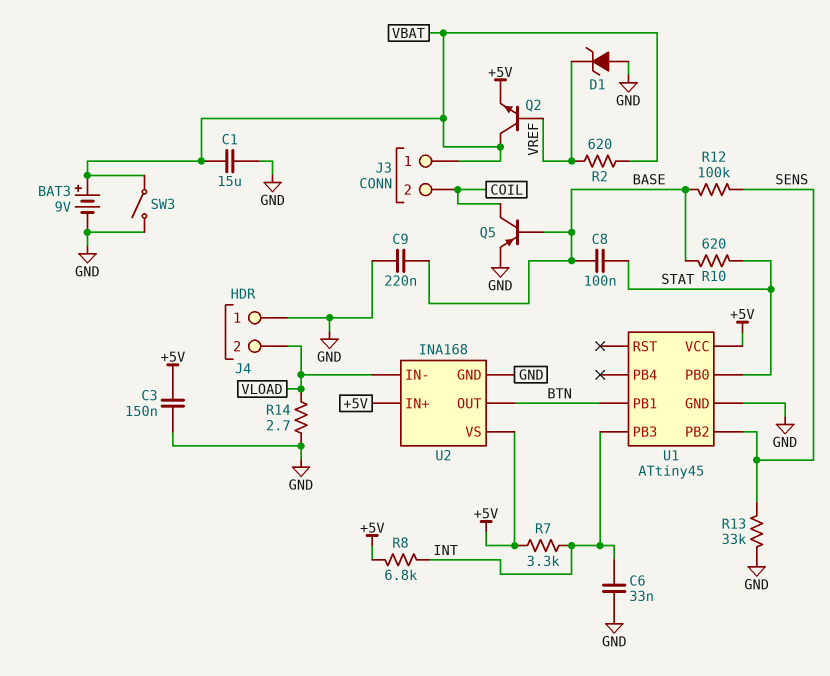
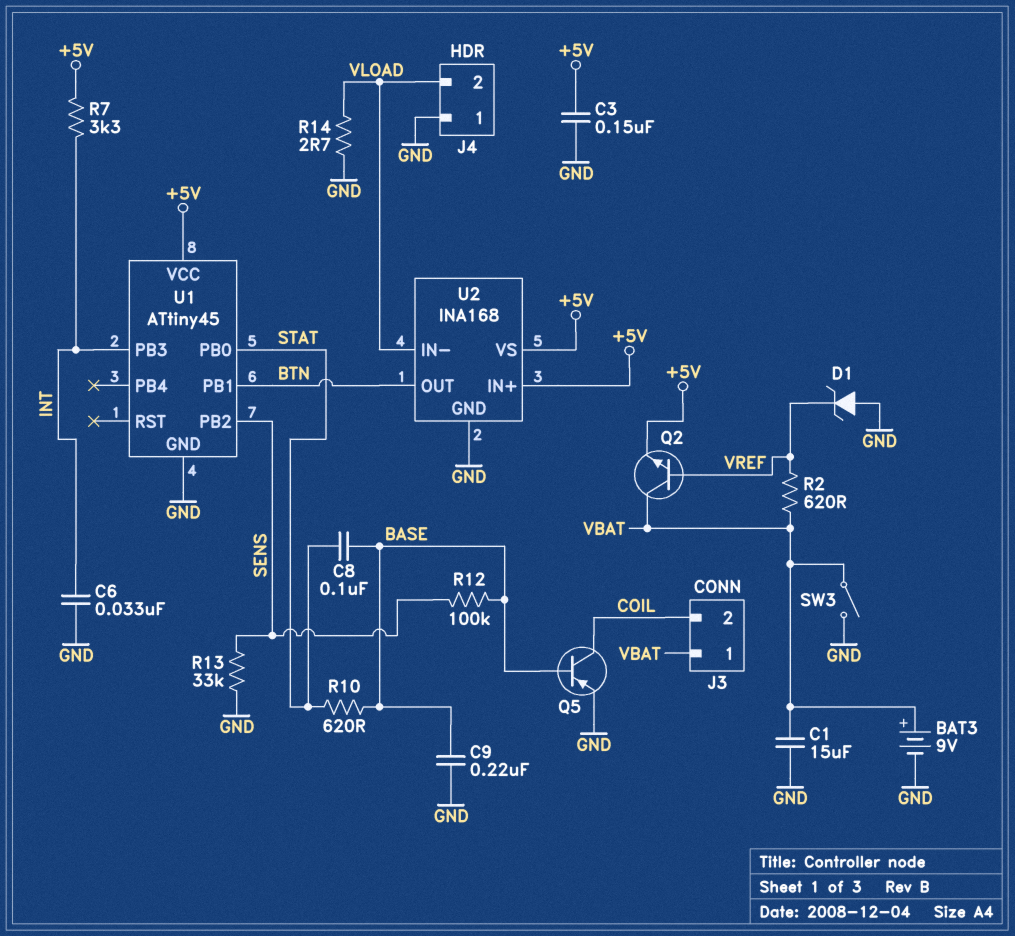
R8: 6.8k (+5V, INT) -> none

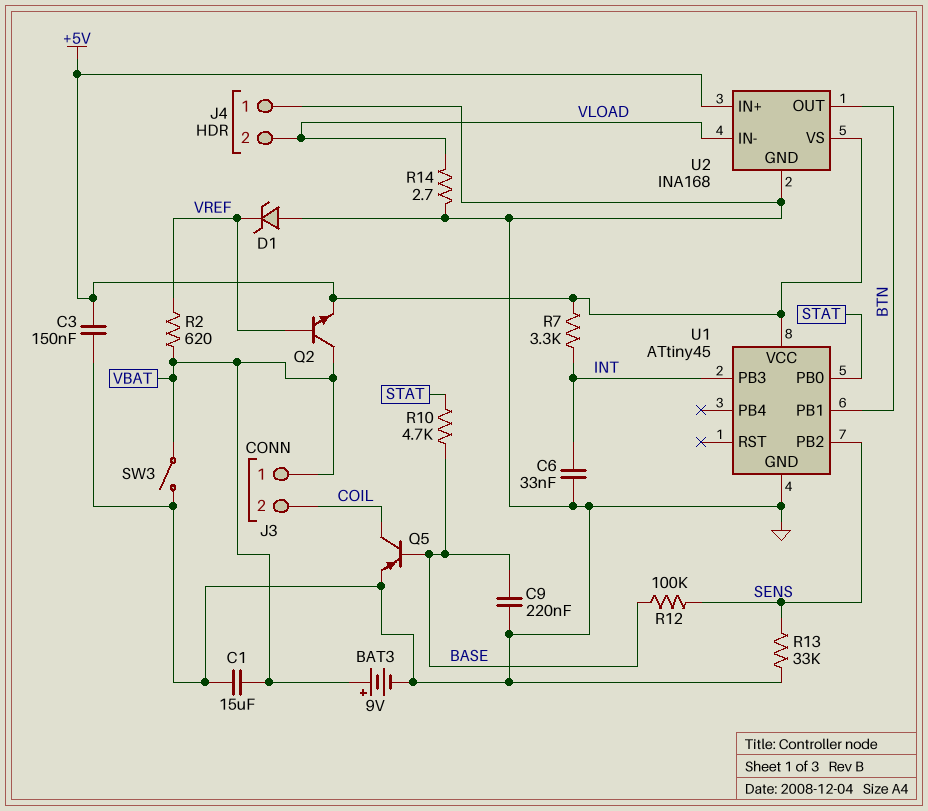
C8: 100nF (BASE, STAT) -> none
R10: 620 (BASE, STAT) -> 4.7k (BASE, STAT)

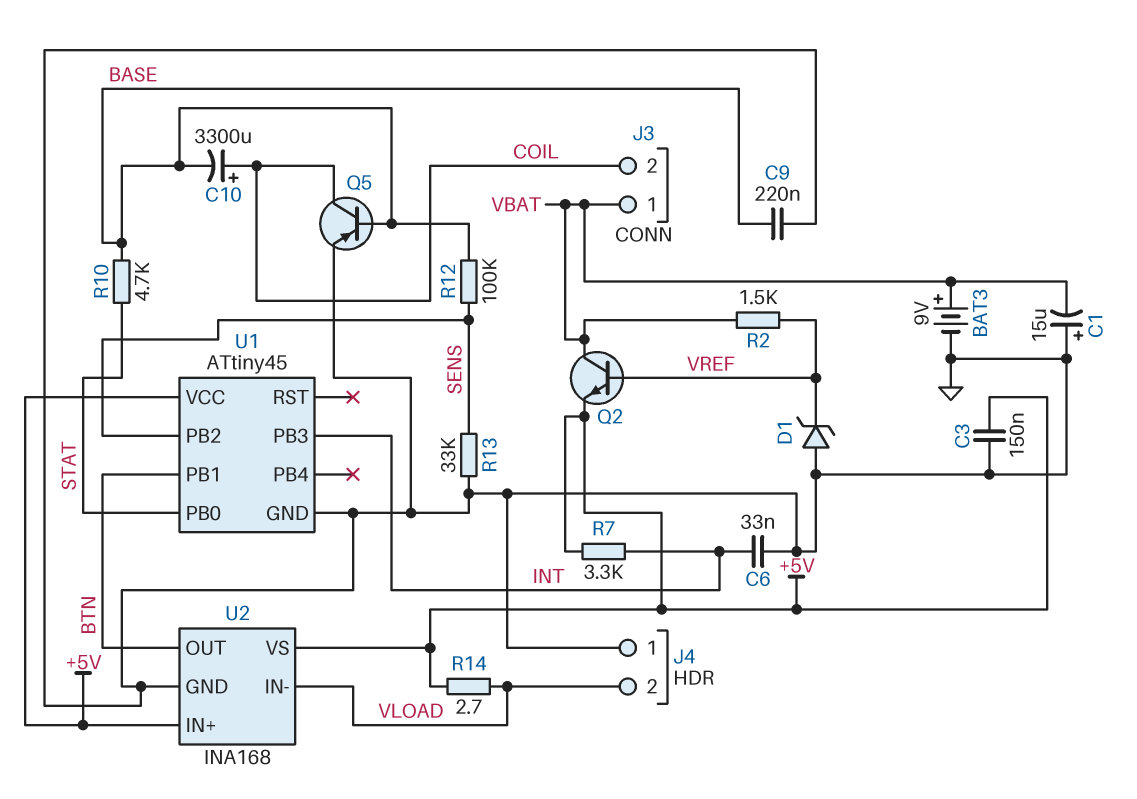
C1: 15uF (GND, VBAT) -> 15uF (plus GND, minus VBAT)
C10: none -> 3300uF (plus COIL, minus BASE)
R2: 620 (VBAT, VREF) -> 1.5k (VBAT, VREF)
R14: 2.7 (GND, VLOAD) -> 2.7 (+5V, VLOAD)
SW3: switch (GND, VBAT) -> none

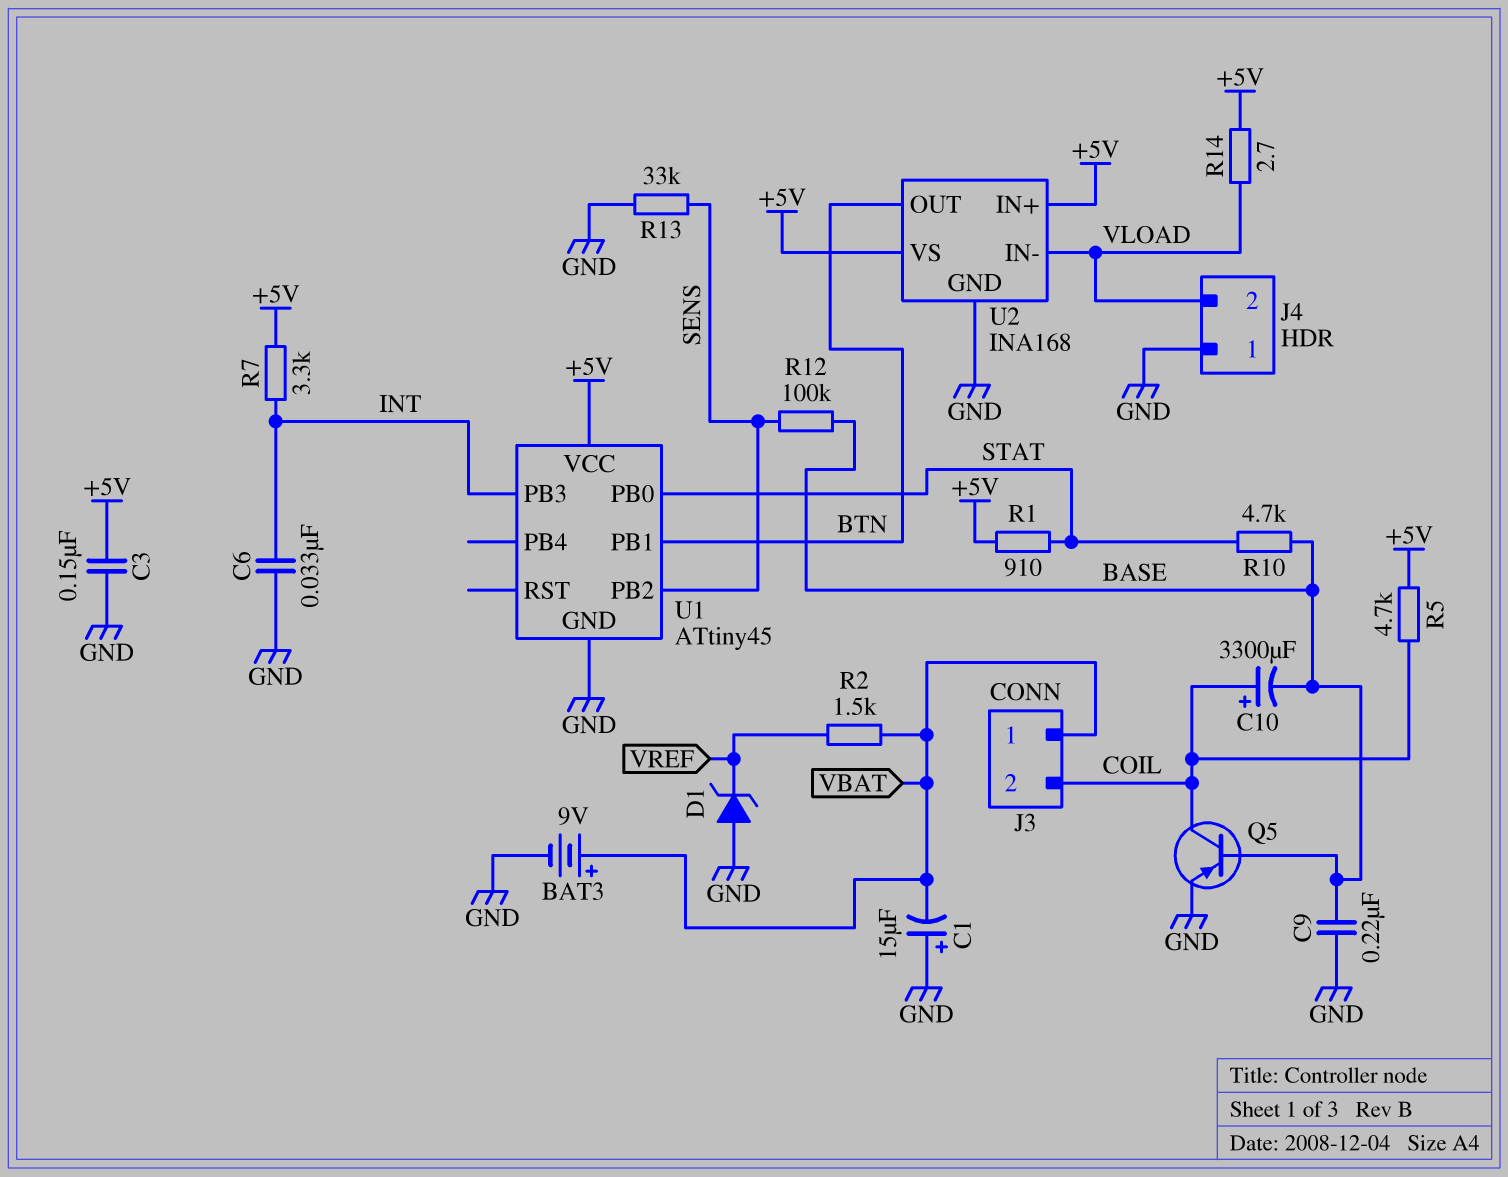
Q2: NPN (B VREF, C VBAT, E +5V) -> none
R1: none -> 910 (+5V, STAT)
R5: none -> 4.7k (+5V, COIL)

